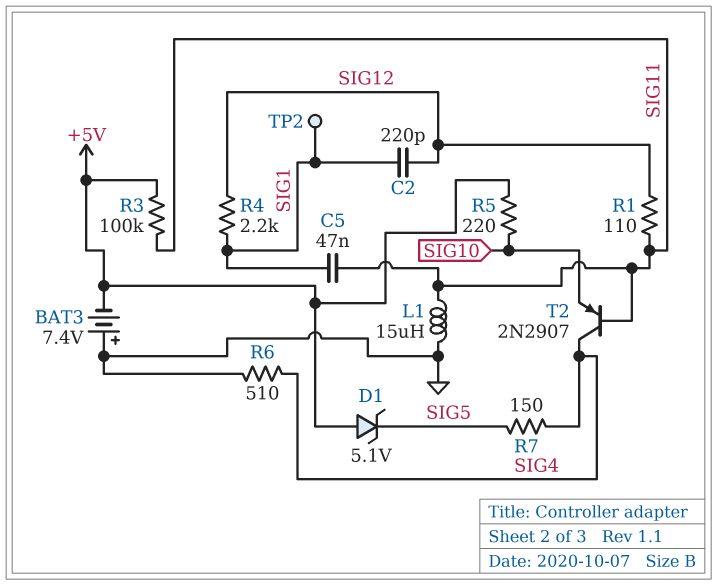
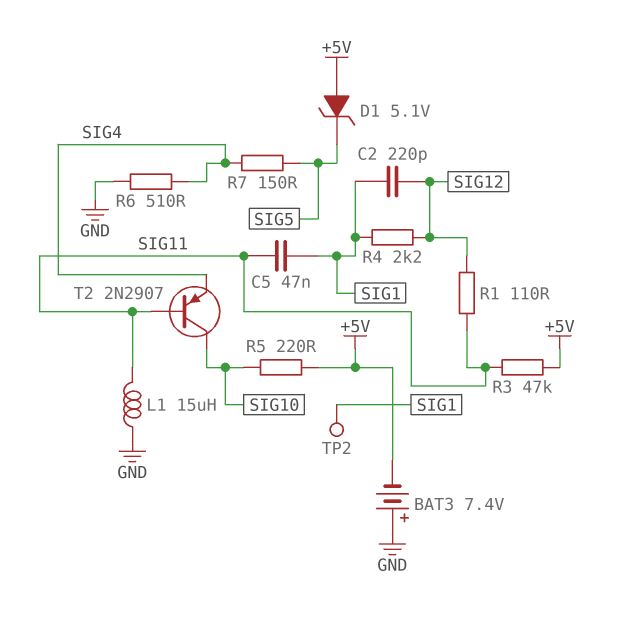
R3: 100k (+5V, SIG11) -> 47k (+5V, SIG11)
T2: PNP 2N2907 (B SIG11, C SIG4, E SIG10) -> PNP 2N2907 (B SIG11, C SIG10, E SIG4)

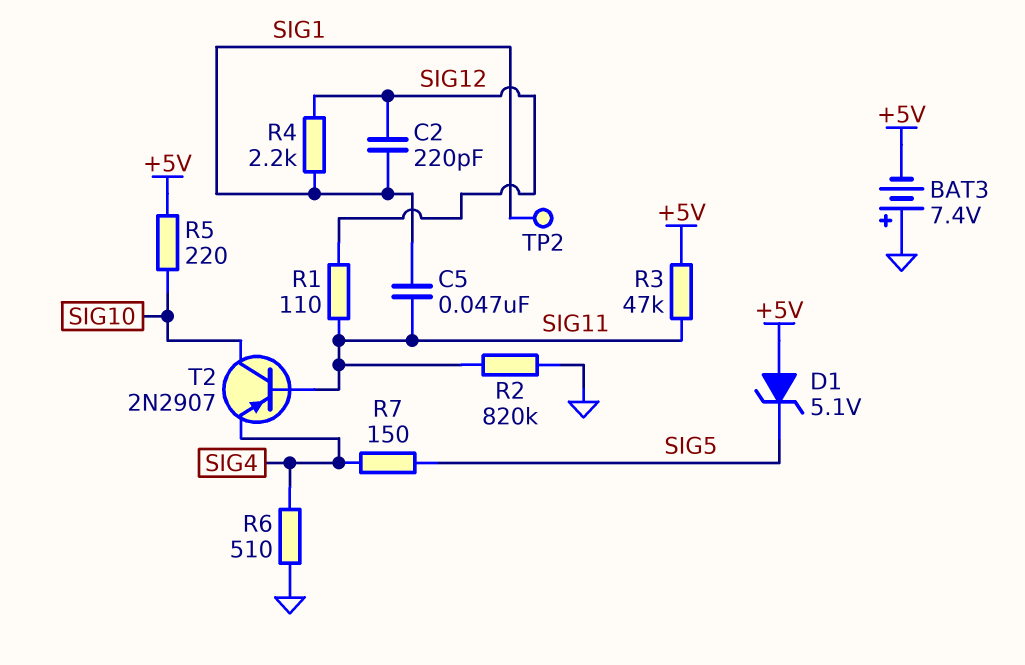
L1: 15uH (GND, SIG11) -> none
R2: none -> 820k (GND, SIG11)

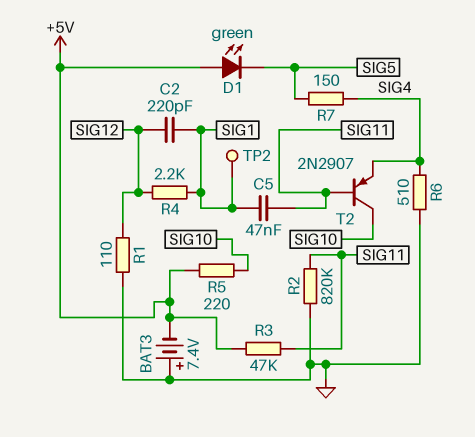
D1: zener 5.1V (A +5V, K SIG5) -> LED green (A +5V, K SIG5)
R1: 110 (SIG11, SIG12) -> 110 (GND, SIG12)

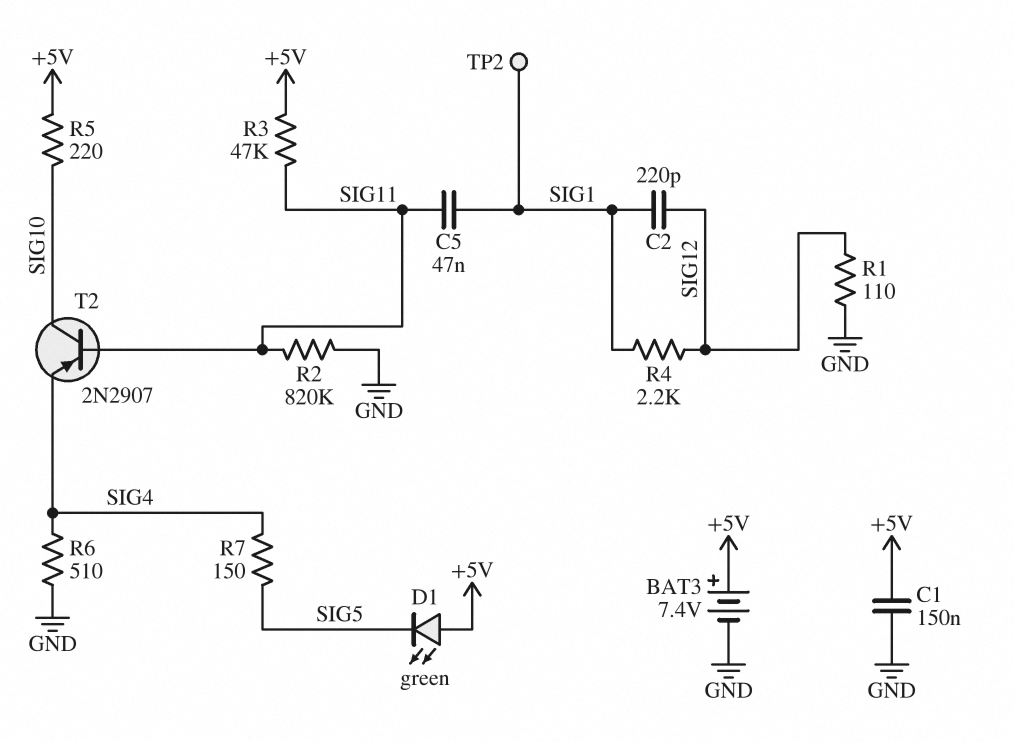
BAT3: 7.4V (plus GND, minus +5V) -> 7.4V (plus +5V, minus GND)
C1: none -> 150nF (+5V, GND)

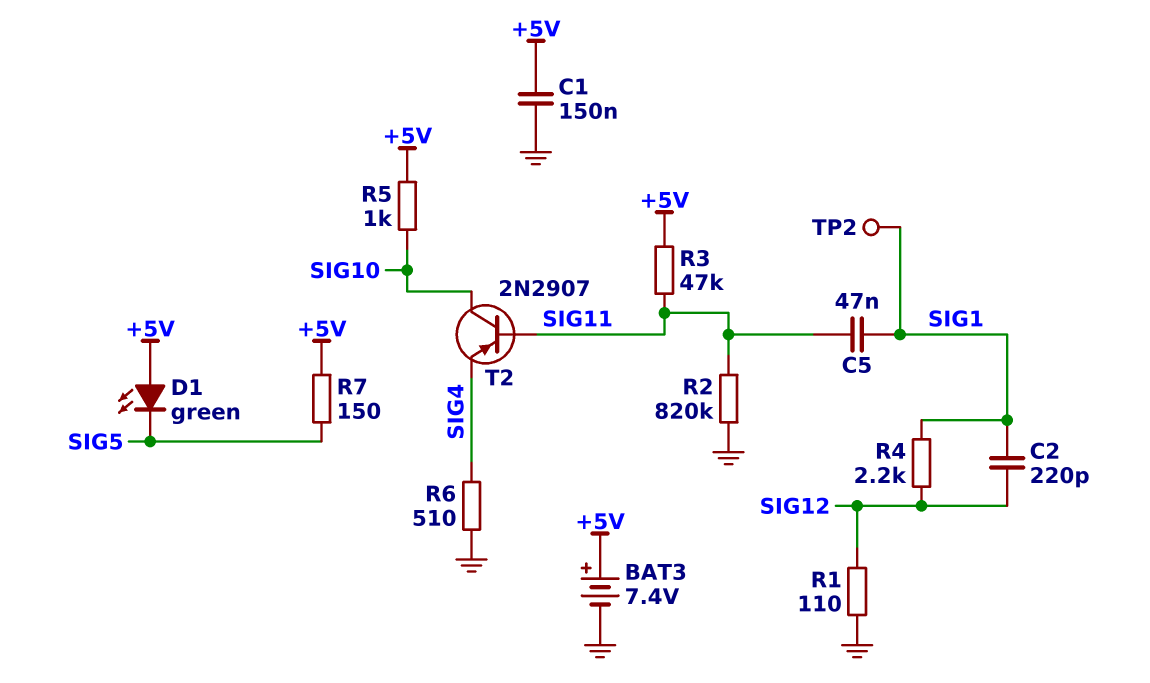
R5: 220 (+5V, SIG10) -> 1k (+5V, SIG10)
R7: 150 (SIG4, SIG5) -> 150 (+5V, SIG5)

